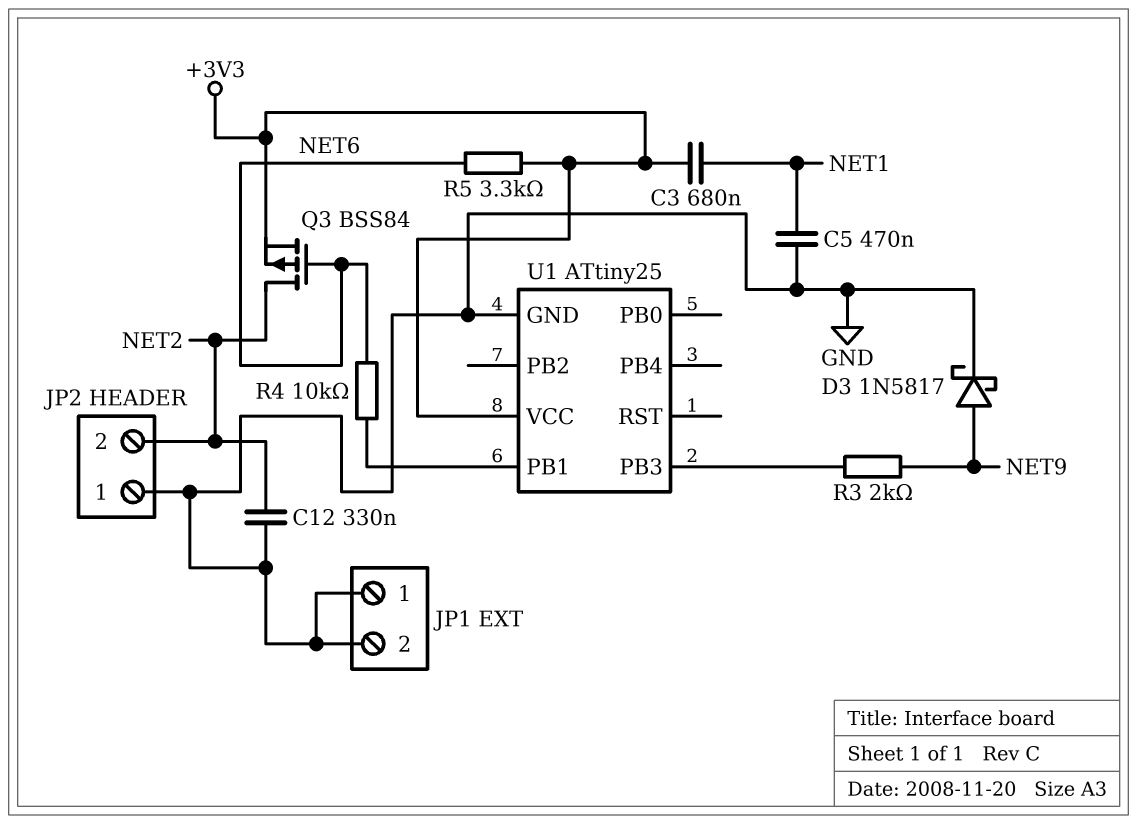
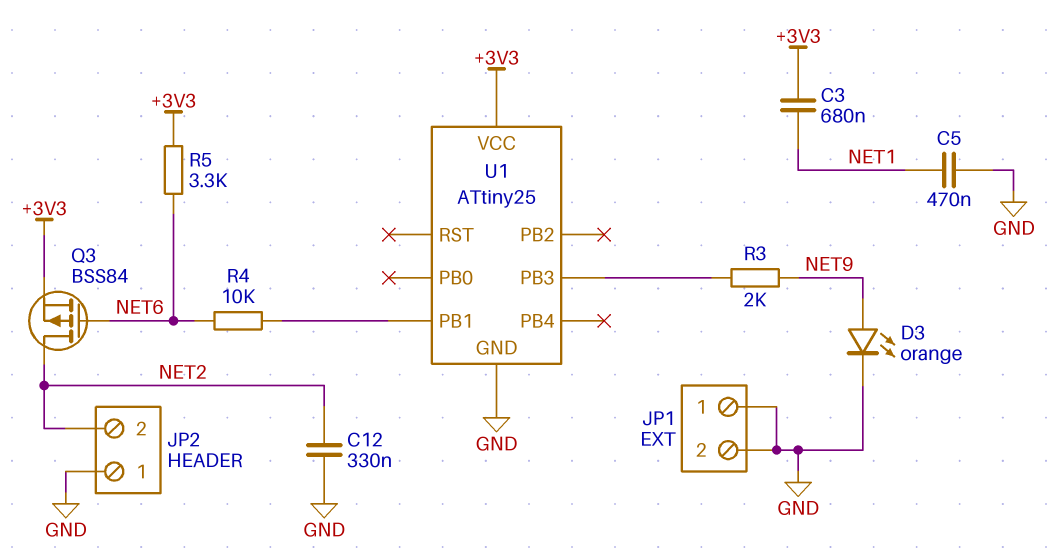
D3: schottky 1N5817 (A NET9, K GND) -> LED orange (A NET9, K GND)

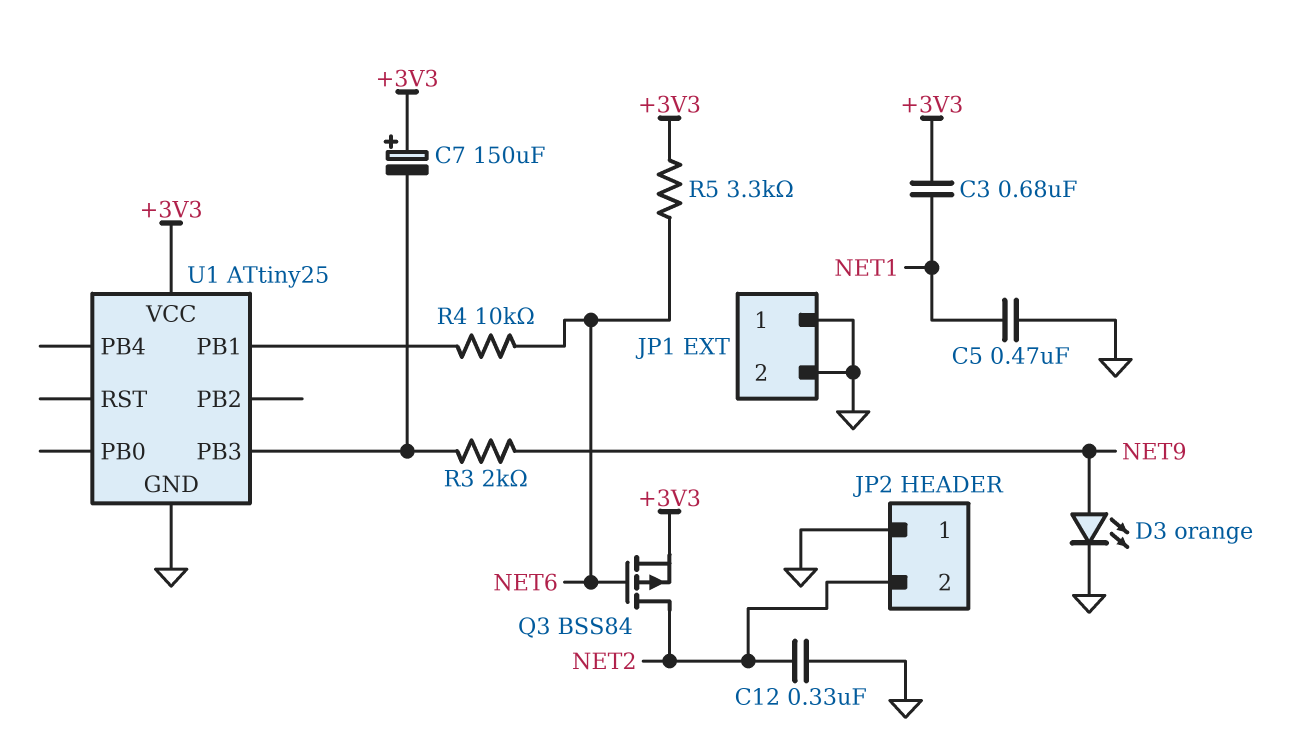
C7: none -> 150uF (plus +3V3, minus U1/PB3)

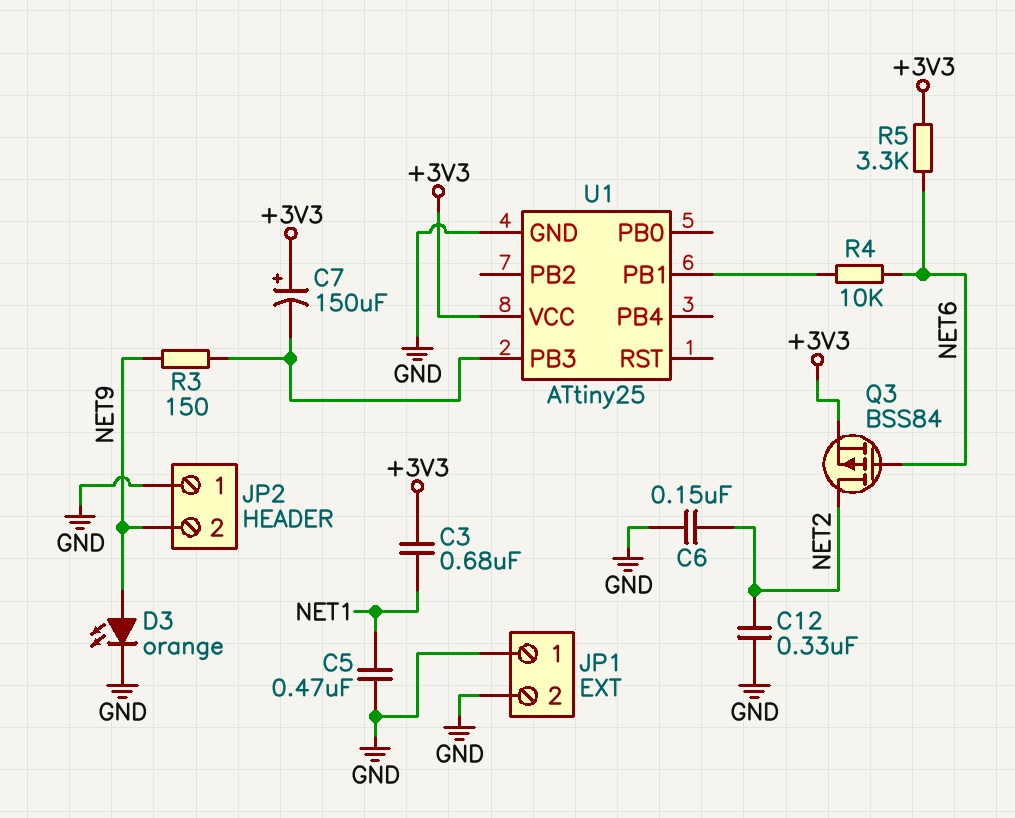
C6: none -> 150nF (GND, NET2)
JP2 pin 2: NET2 -> NET9
R3: 2k (NET9, U1/PB3) -> 150 (NET9, U1/PB3)

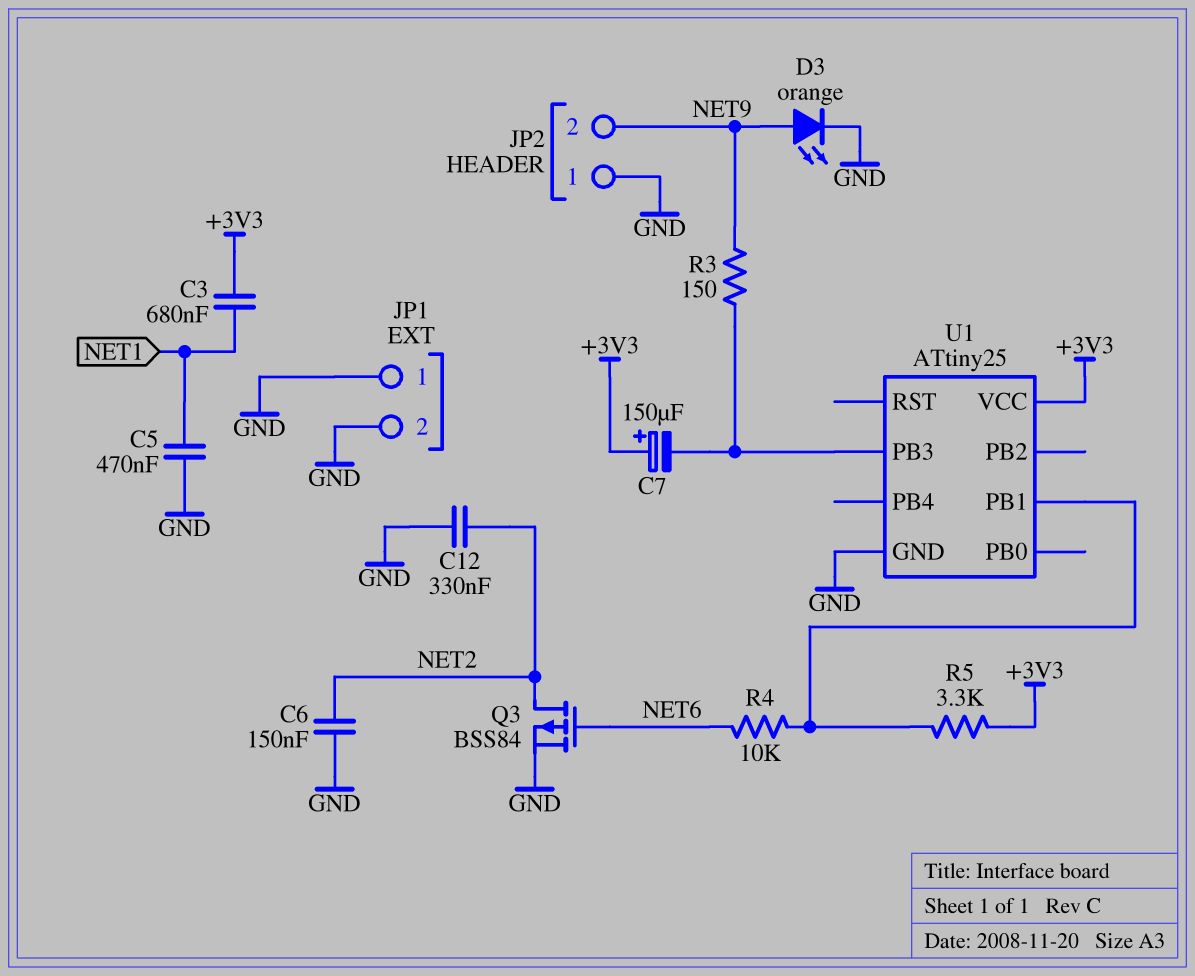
Q3: PMOS BSS84 (G NET6, D NET2, S +3V3) -> PMOS BSS84 (G NET6, D NET2, S GND)
R5: 3.3k (+3V3, NET6) -> 3.3k (+3V3, U1/PB1)

